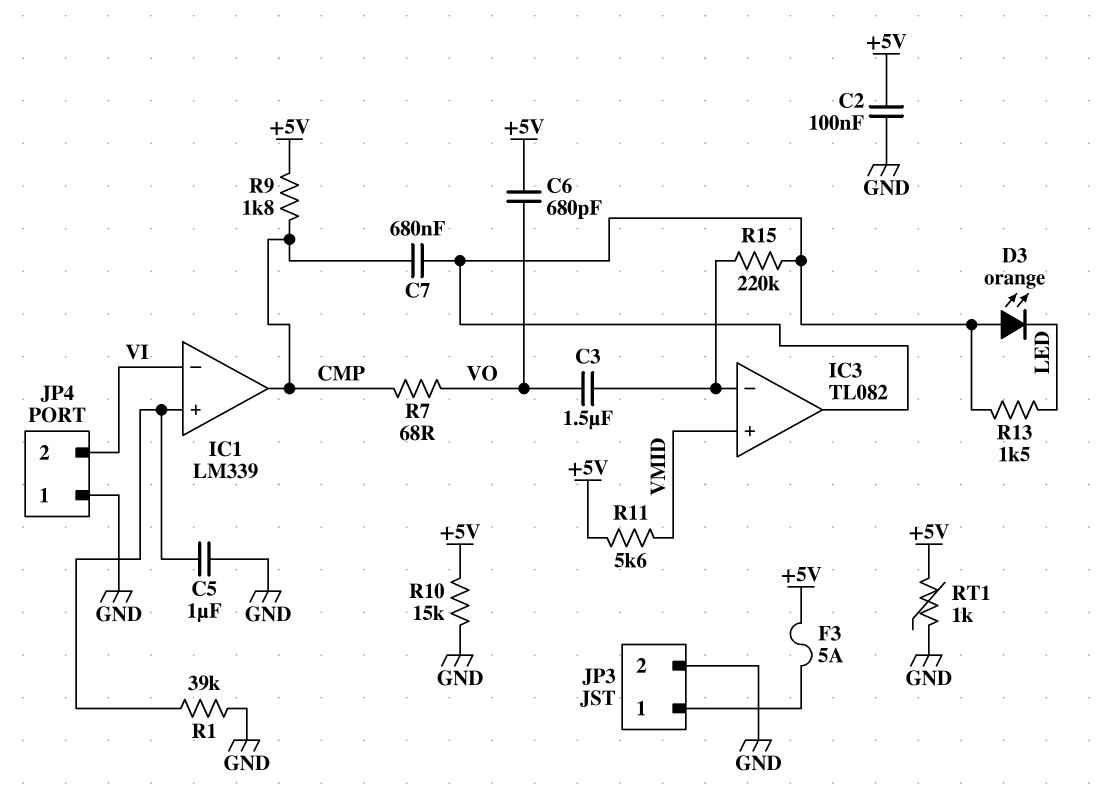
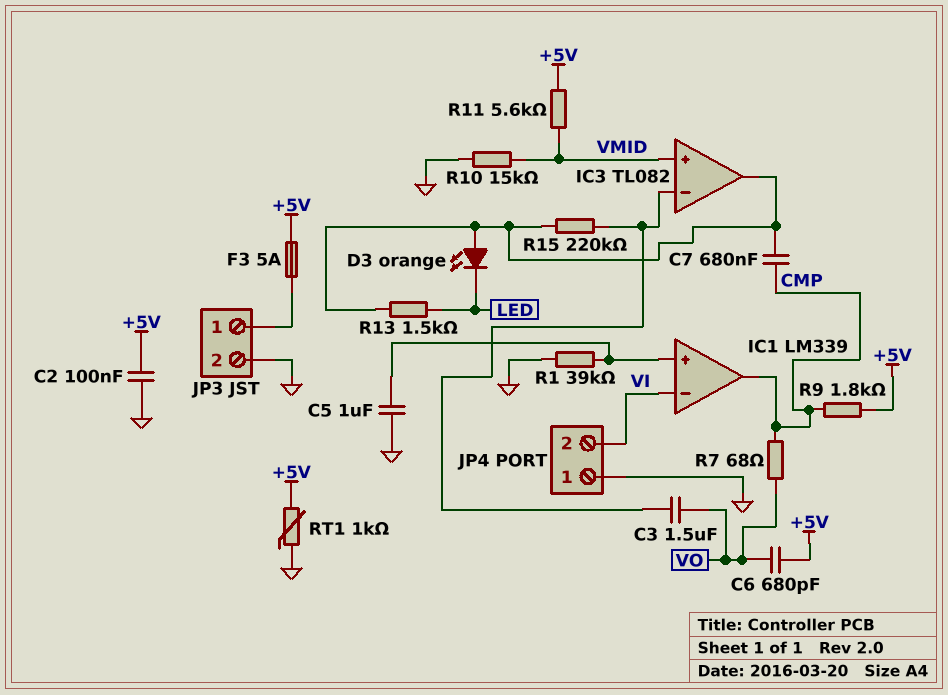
R10: 15k (+5V, GND) -> 15k (GND, VMID)

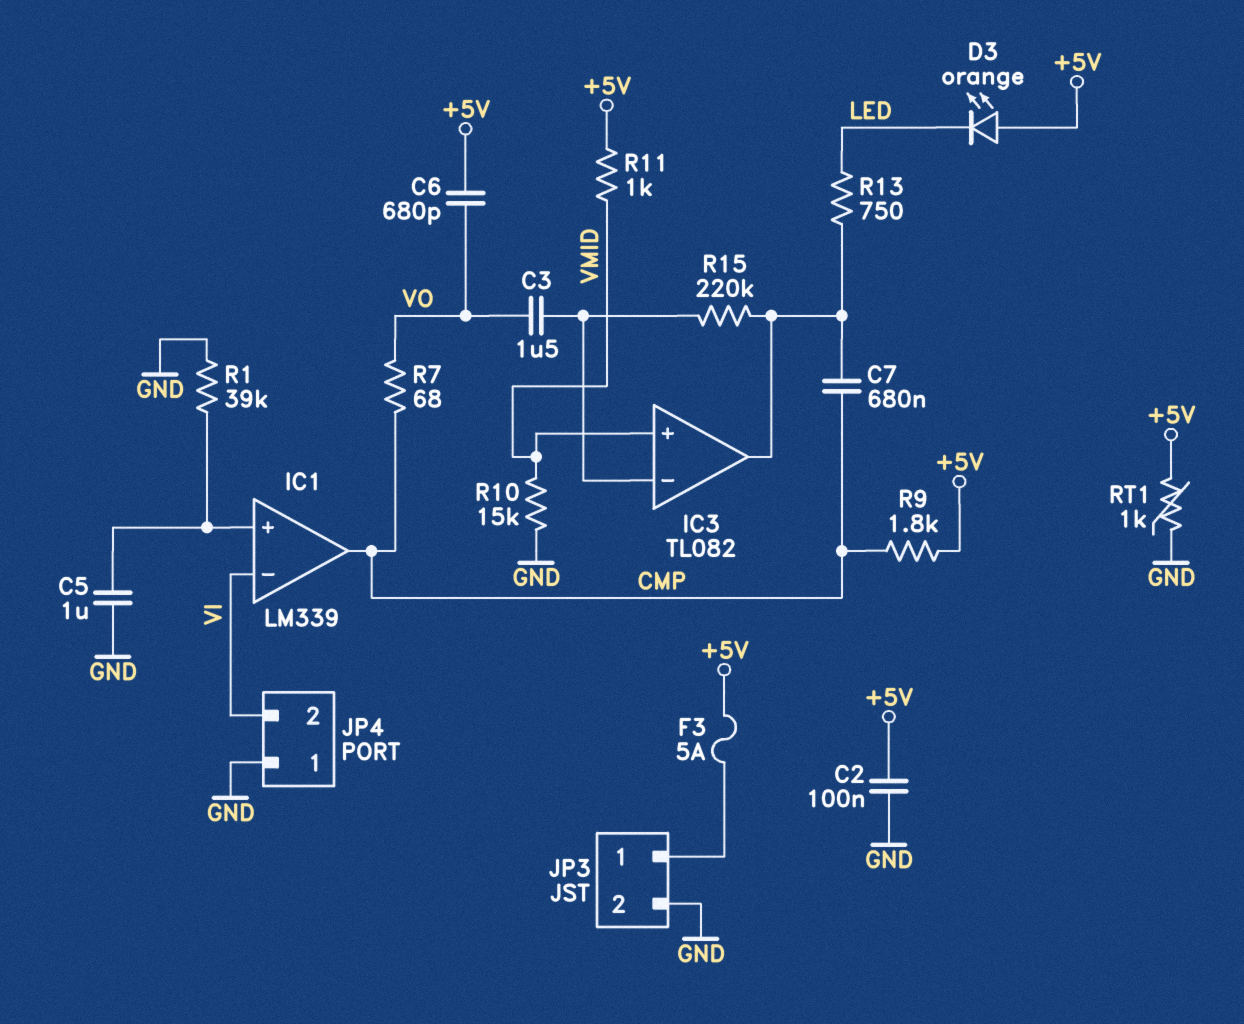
D3: LED orange (A IC3/out, K LED) -> LED orange (A +5V, K LED)
R11: 5.6k (+5V, VMID) -> 1k (+5V, VMID)
R13: 1.5k (IC3/out, LED) -> 750 (IC3/out, LED)

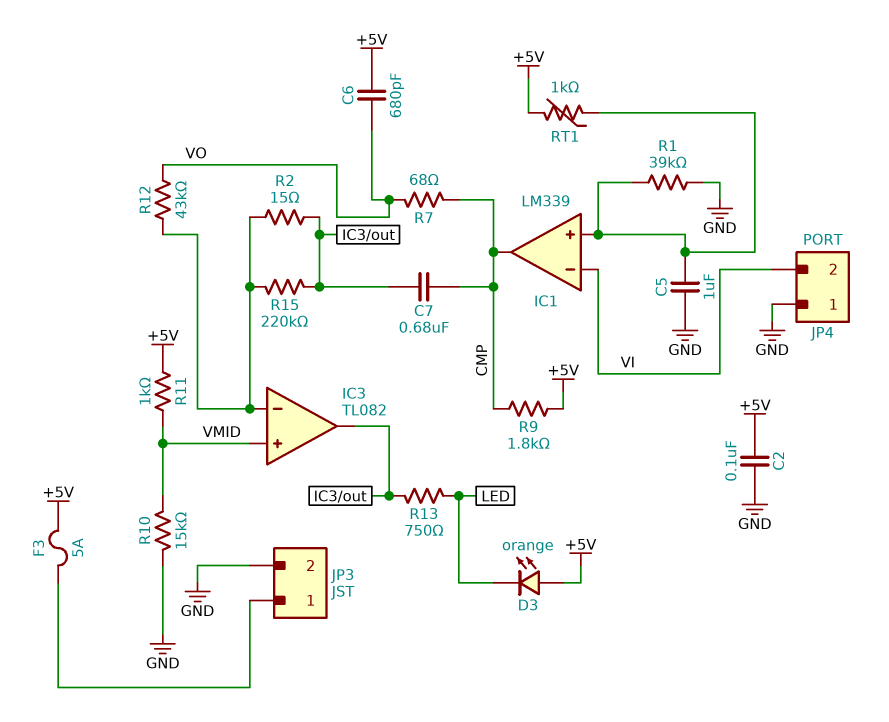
C3: 1.5uF (IC3/in-, VO) -> none
R2: none -> 15 (IC3/in-, IC3/out)
R12: none -> 43k (IC3/in-, VO)
RT1: 1k (+5V, GND) -> 1k (+5V, IC1/in+)

